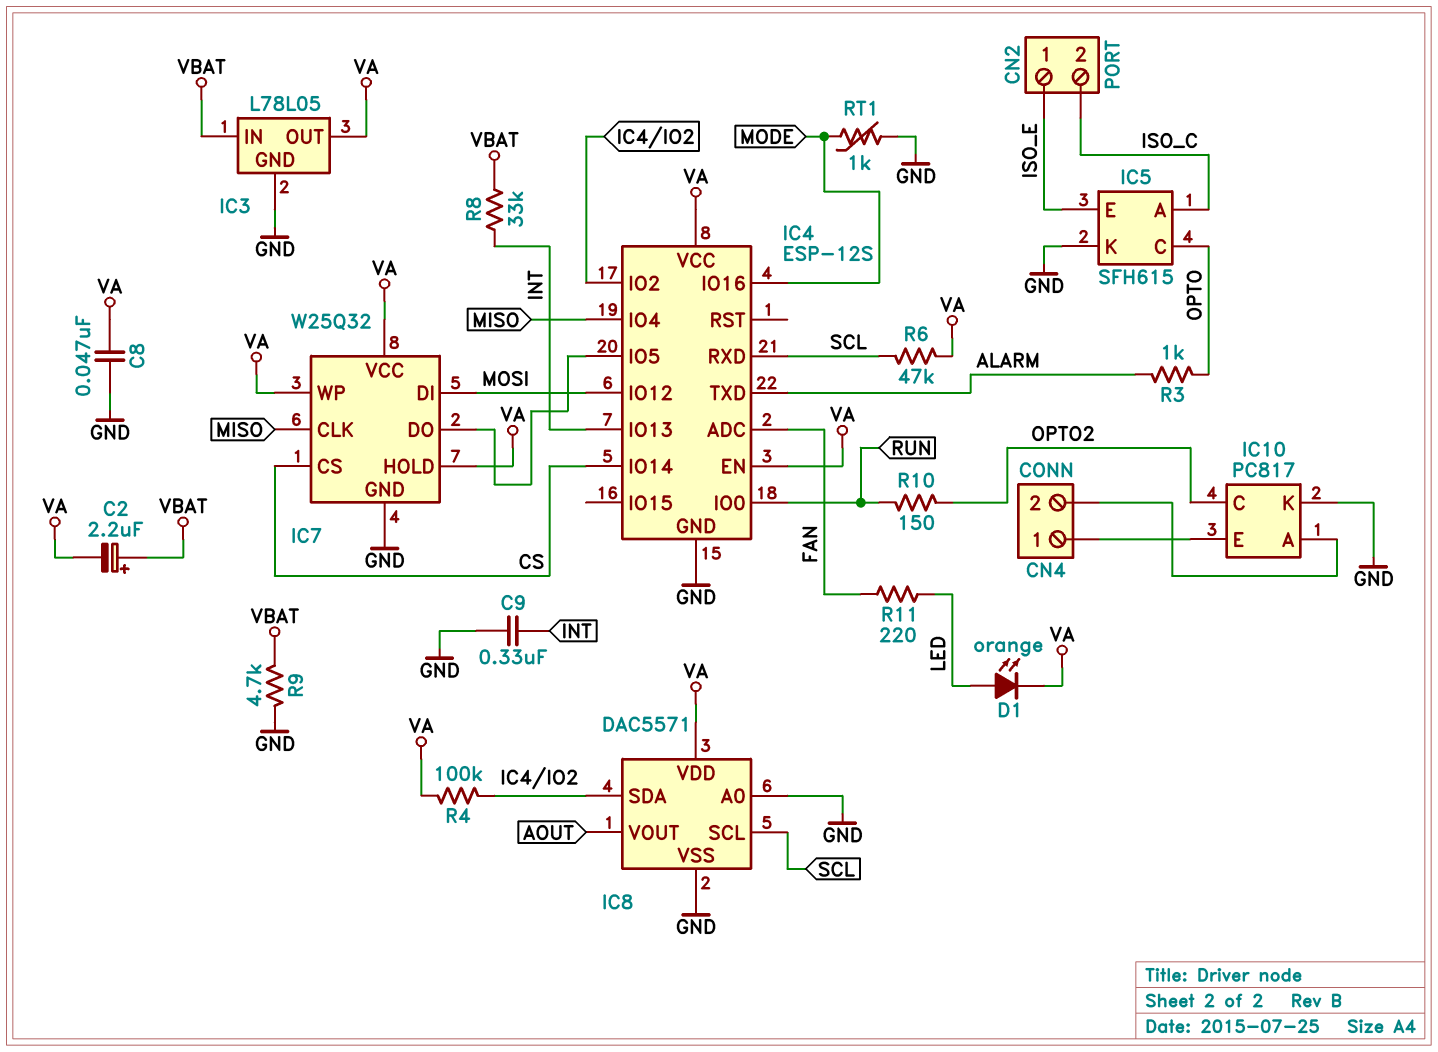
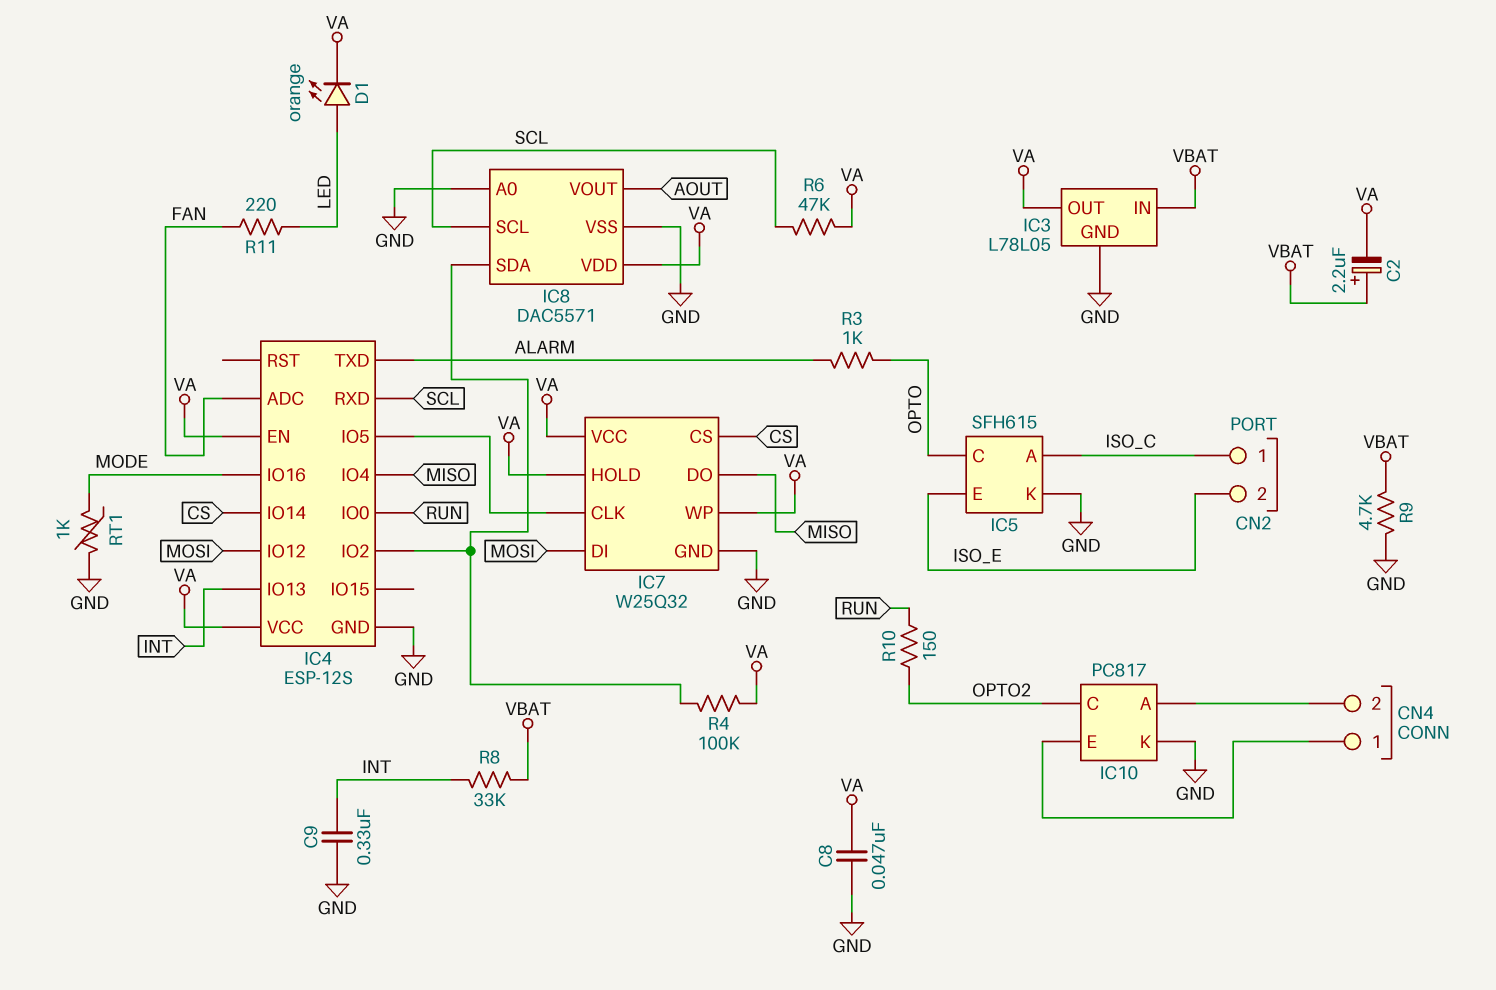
CN2 pin 1: ISO_E -> ISO_C
CN2 pin 2: ISO_C -> ISO_E
IC7 pin CLK: MISO -> IC4/IO5
IC7 pin DO: IC4/IO5 -> MISO

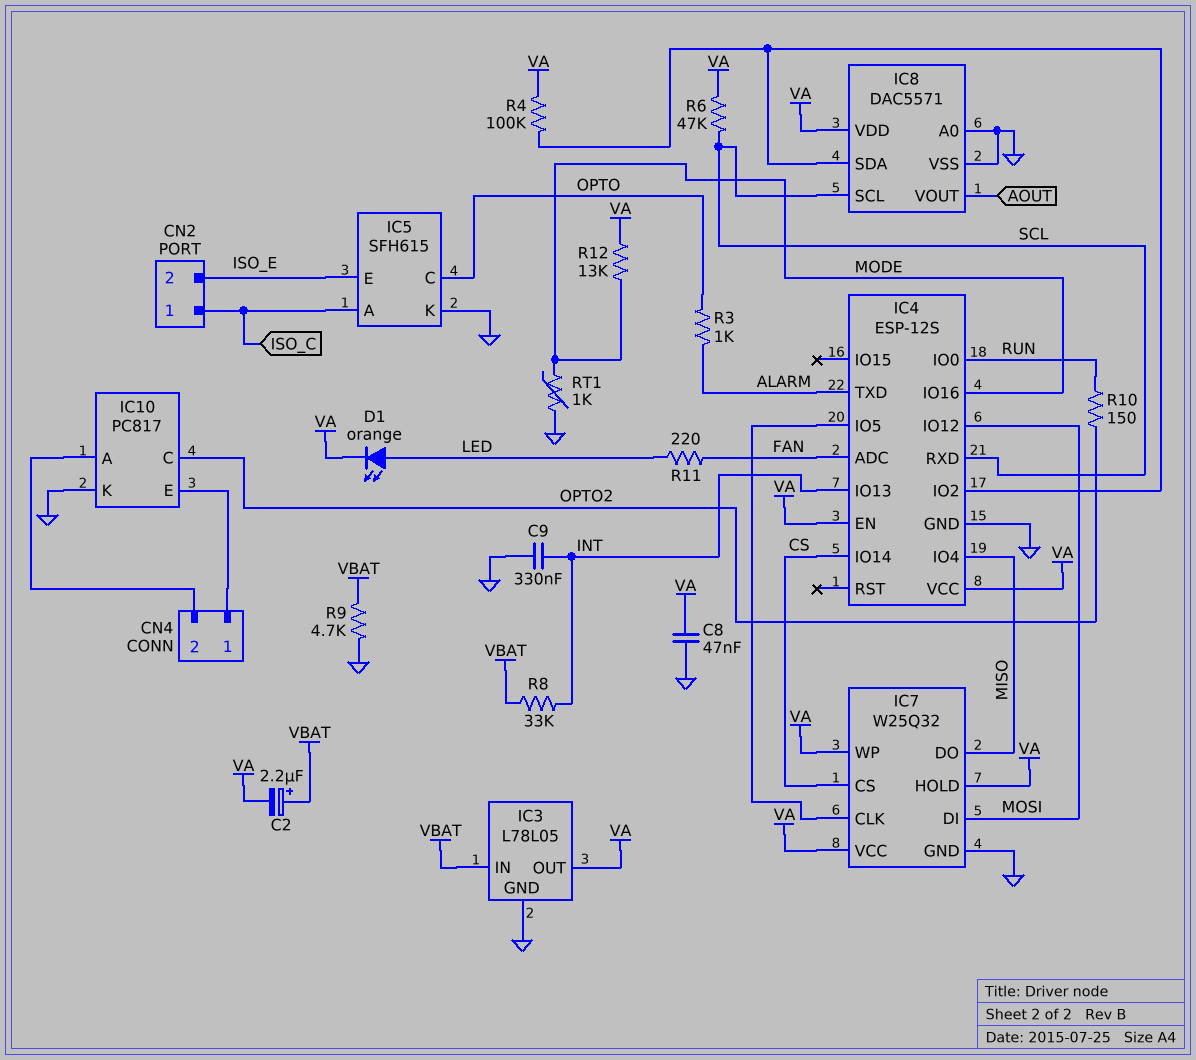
R12: none -> 13k (MODE, VA)

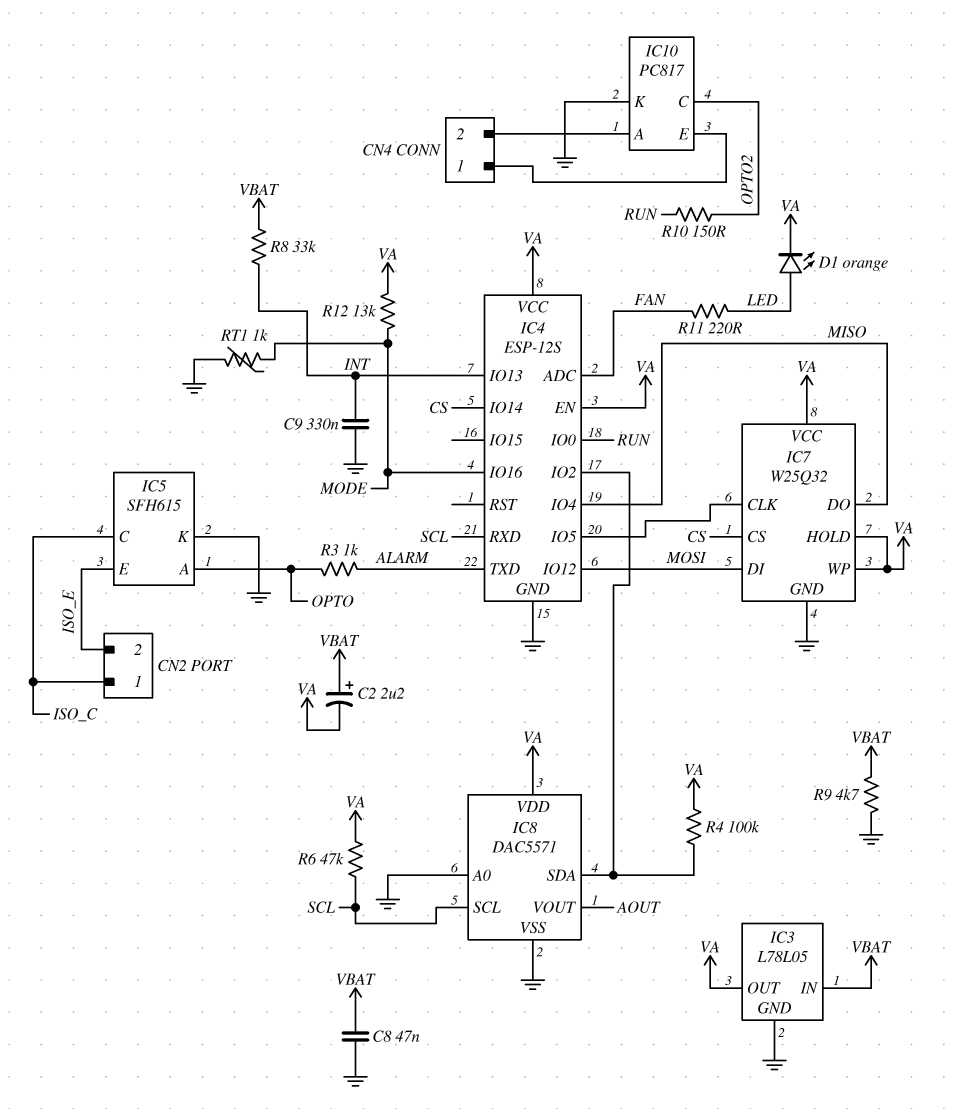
C8: 47nF (GND, VA) -> 47nF (GND, VBAT)
IC5 pin A: ISO_C -> OPTO
IC5 pin C: OPTO -> ISO_C

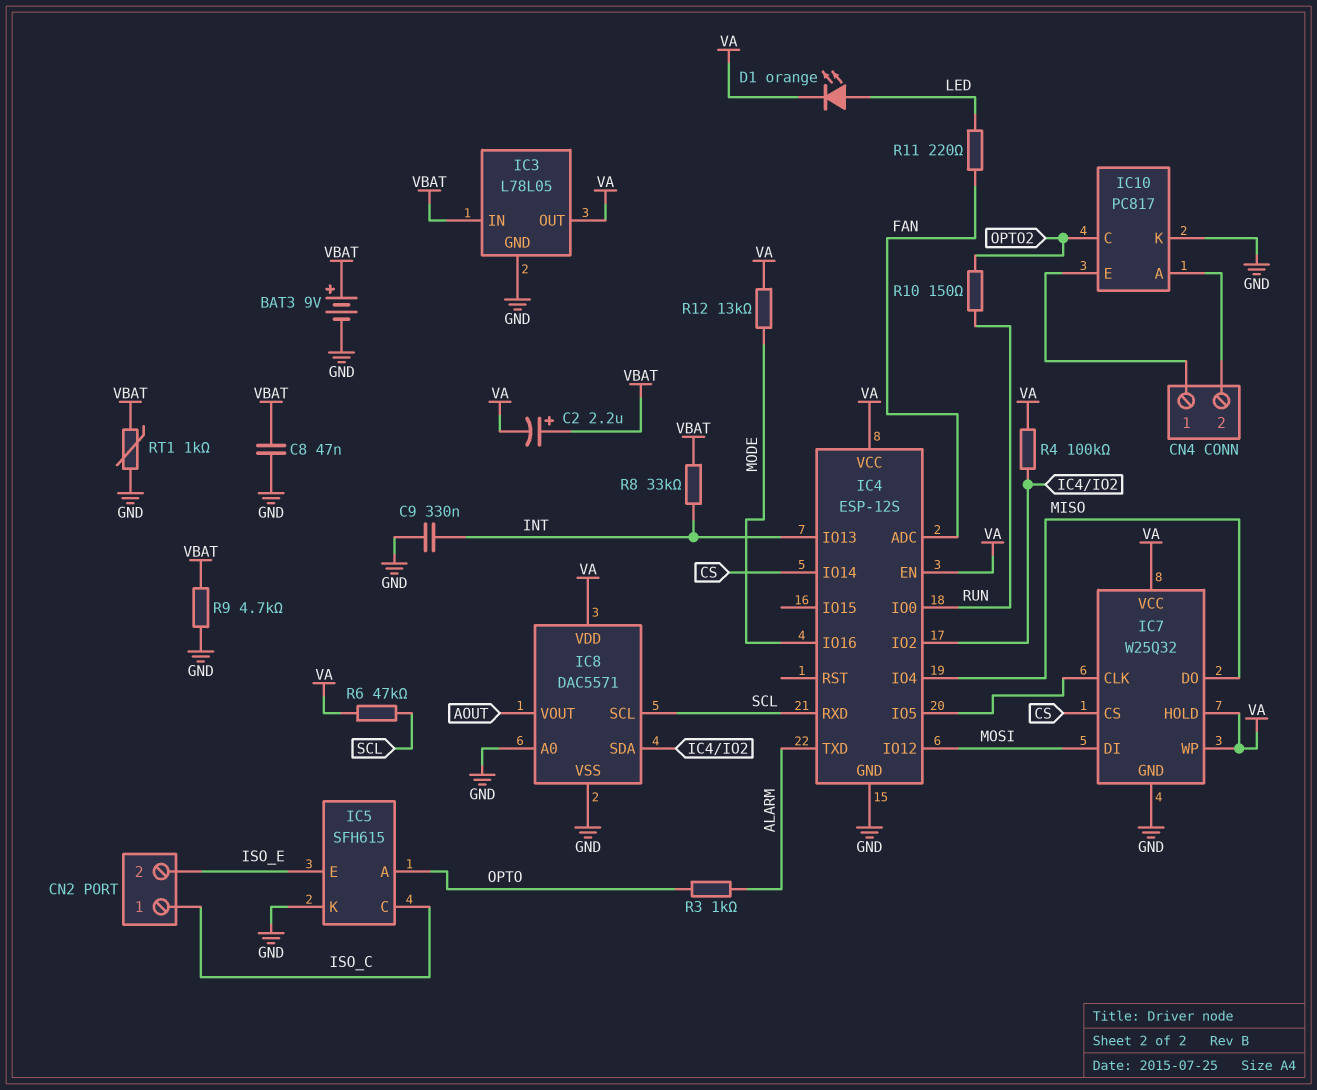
BAT3: none -> 9V (plus VBAT, minus GND)
RT1: 1k (GND, MODE) -> 1k (GND, VBAT)

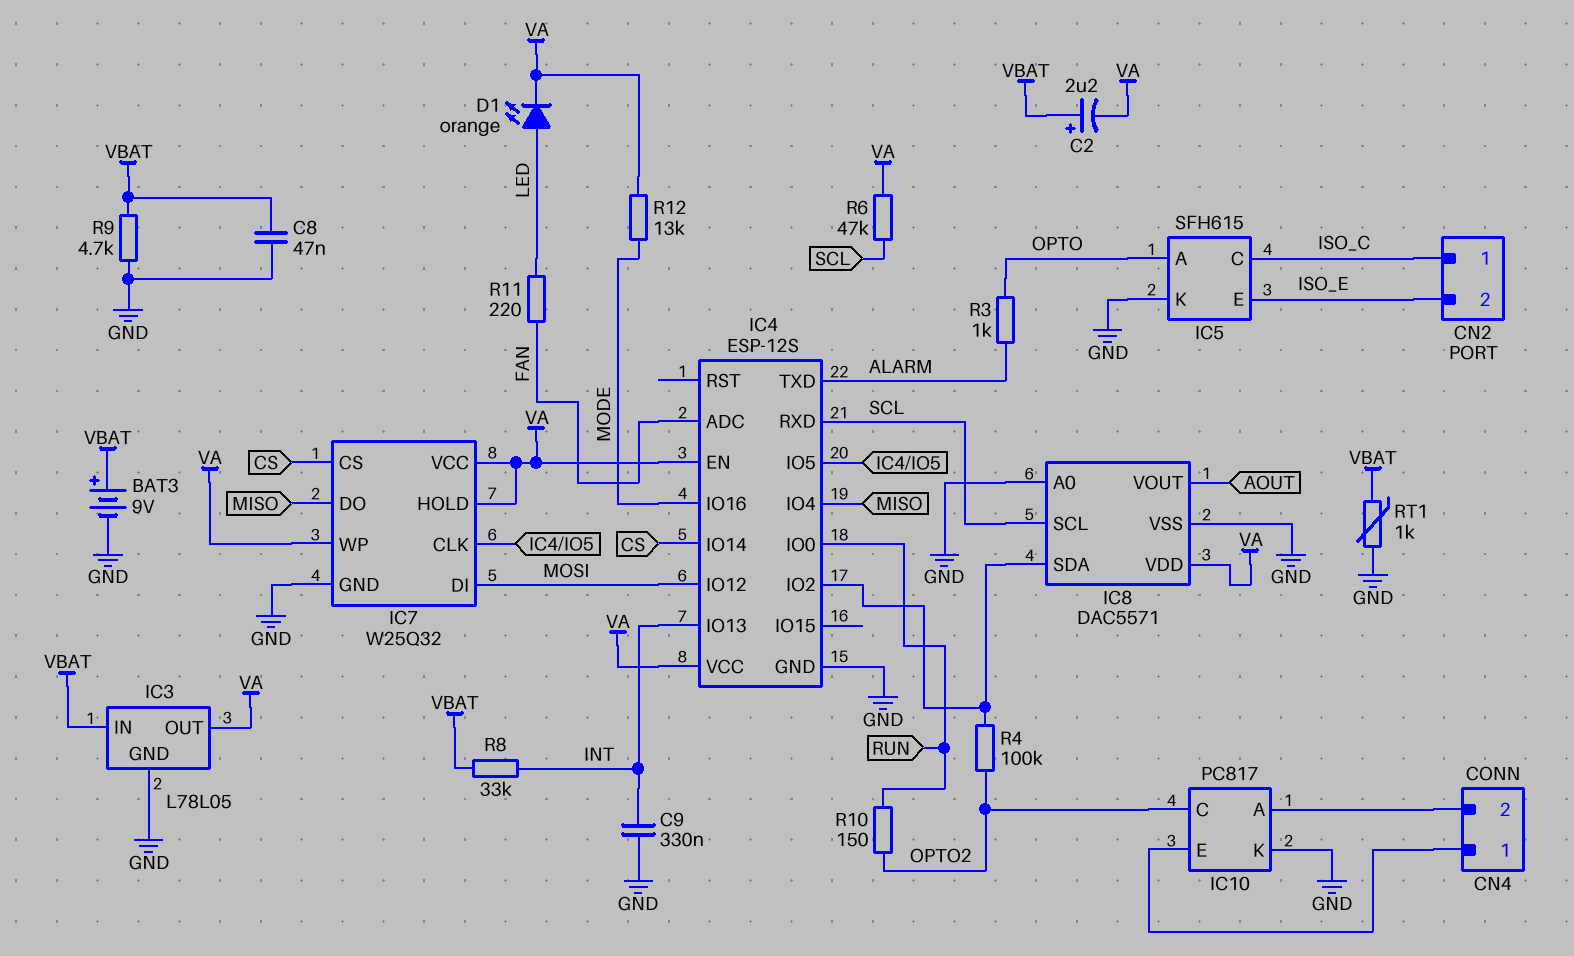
R4: 100k (IC4/IO2, VA) -> 100k (IC4/IO2, OPTO2)

